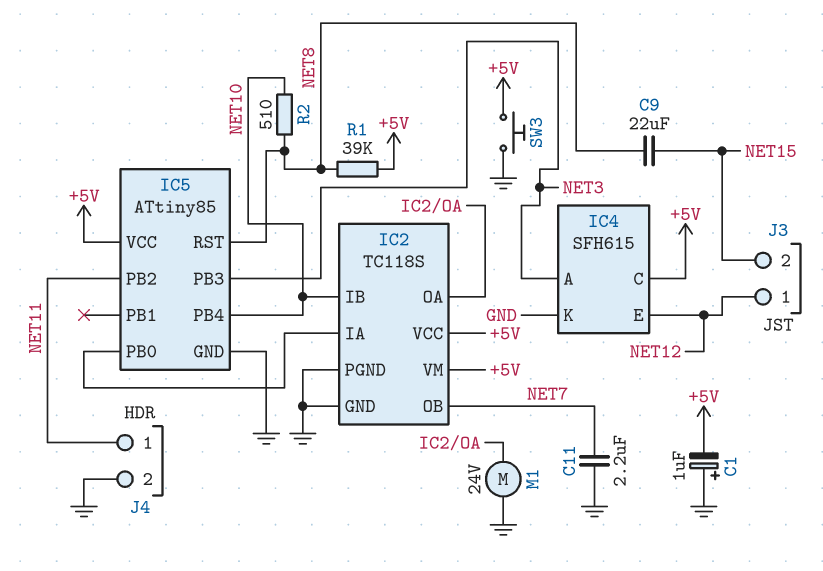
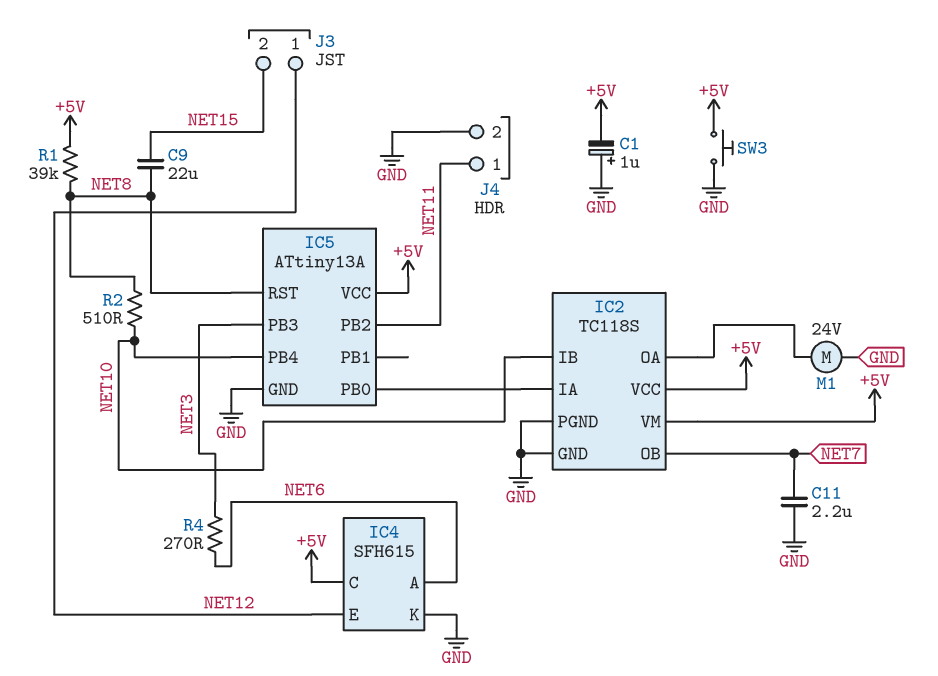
IC4 pin A: NET3 -> NET6
IC5: ATtiny85 -> ATtiny13A
R4: none -> 270 (NET3, NET6)

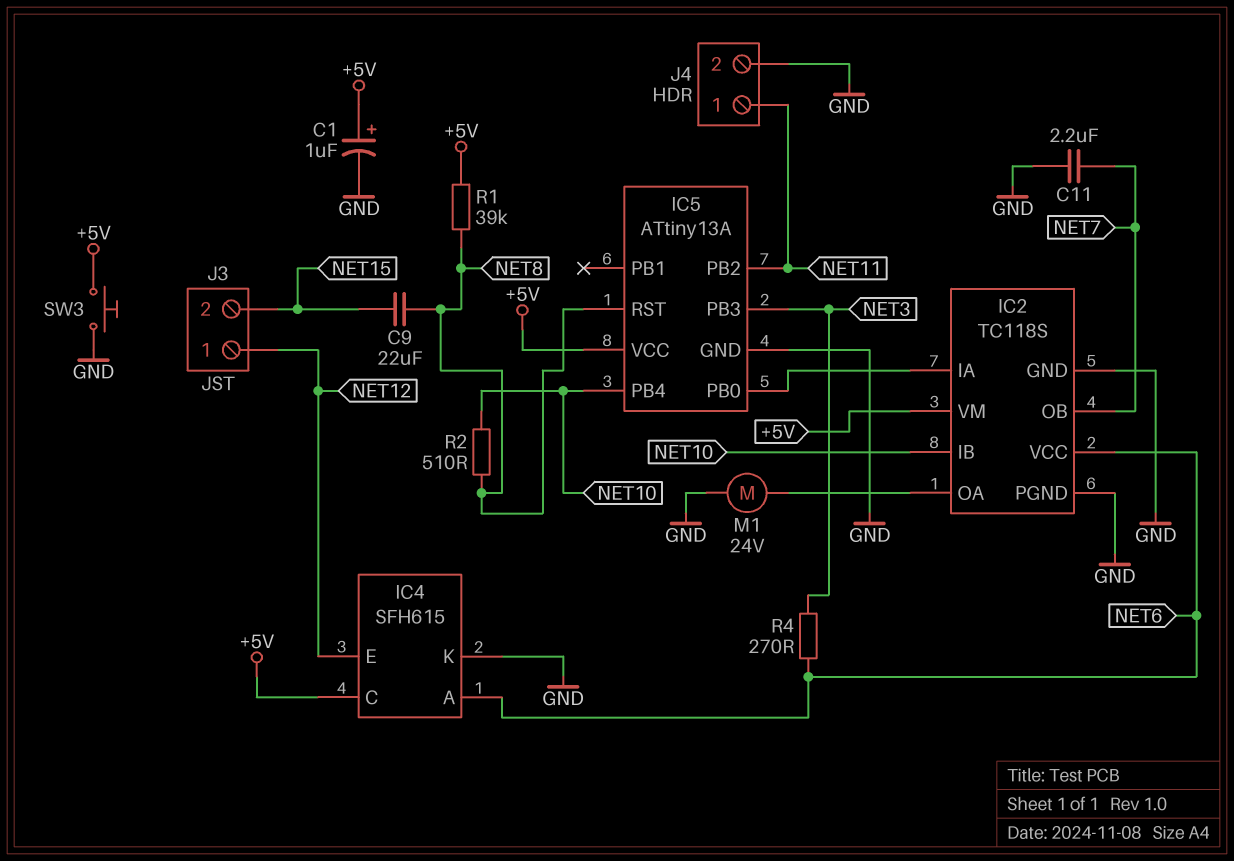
C1: 1uF (plus GND, minus +5V) -> 1uF (plus +5V, minus GND)
IC2 pin VCC: +5V -> NET6

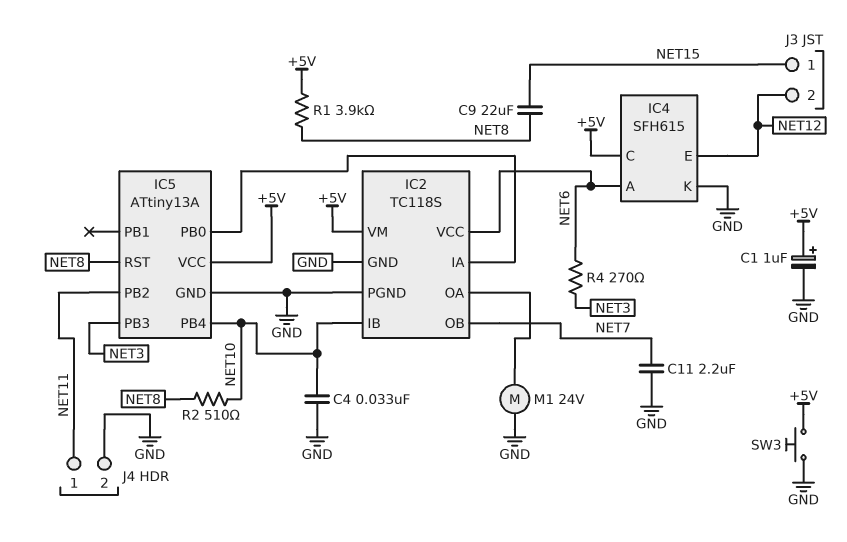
C4: none -> 33nF (GND, NET10)
J3 pin 1: NET12 -> NET15
J3 pin 2: NET15 -> NET12
R1: 39k (+5V, NET8) -> 3.9k (+5V, NET8)

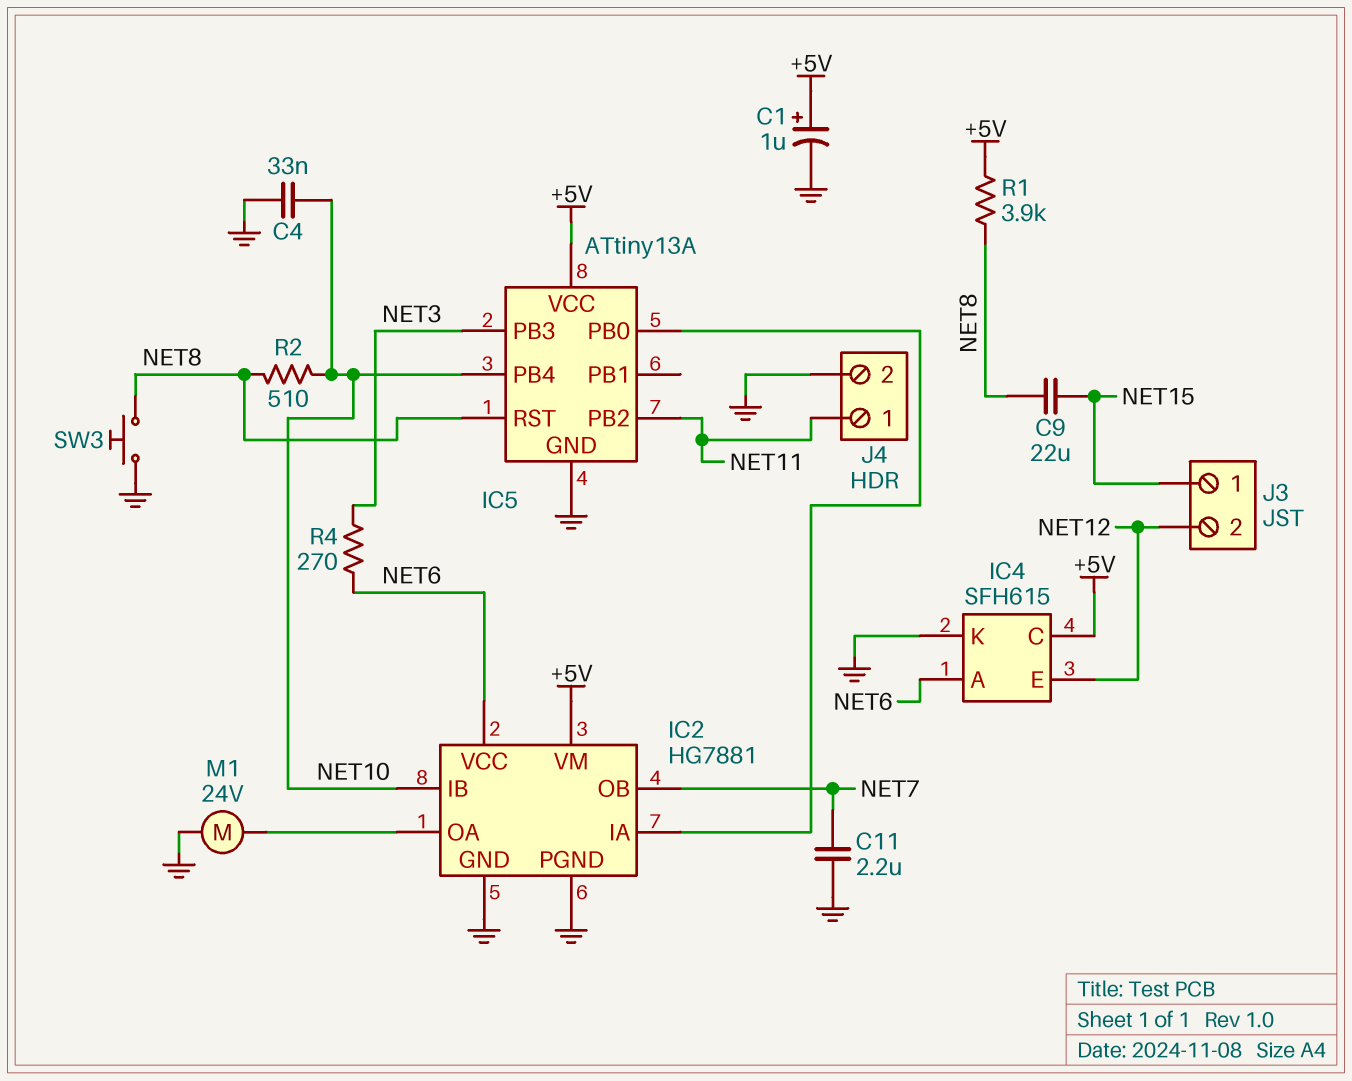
IC2: TC118S -> HG7881
SW3: button (+5V, GND) -> button (GND, NET8)

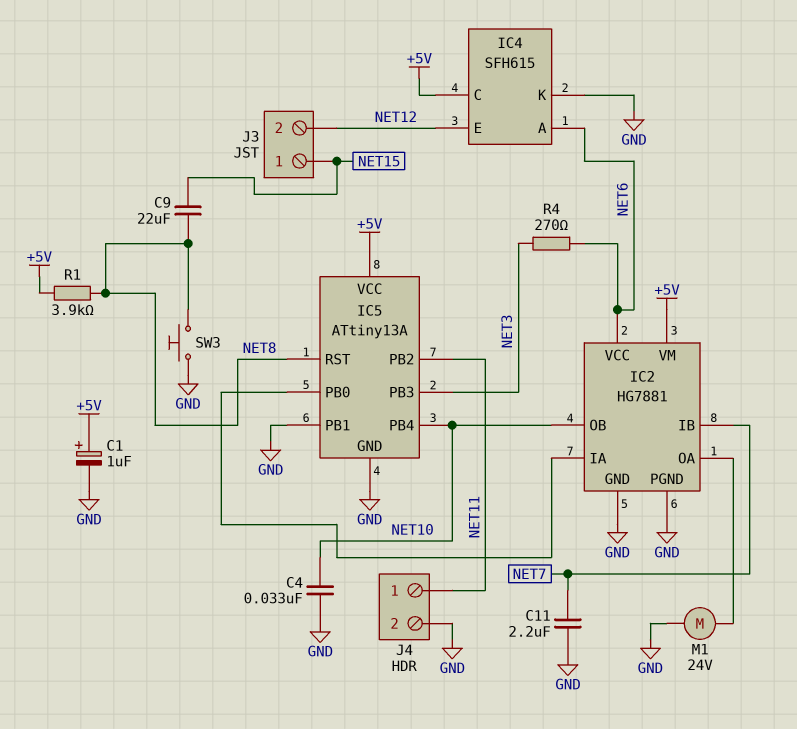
IC2 pin IB: NET10 -> NET7
IC2 pin OB: NET7 -> NET10
IC5 pin PB1: none -> GND
R2: 510 (NET8, NET10) -> none

